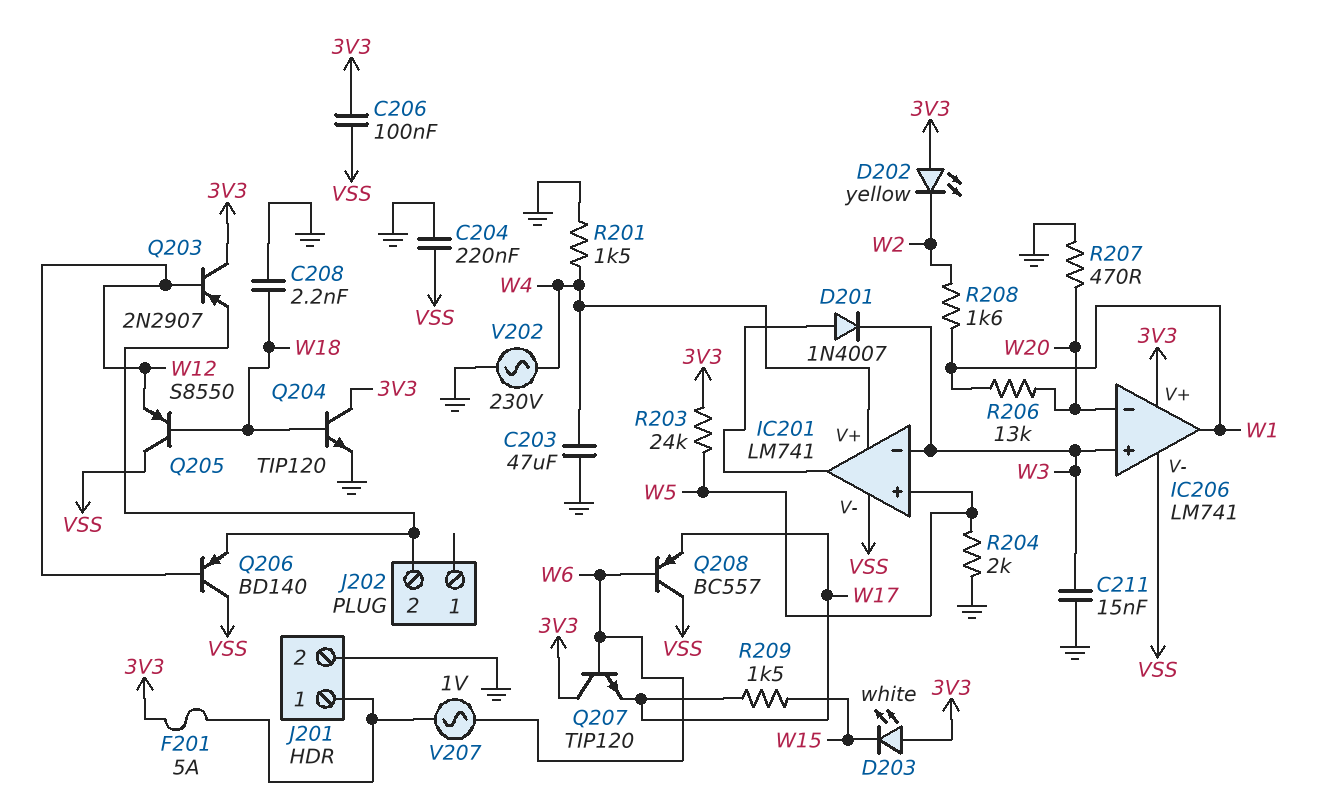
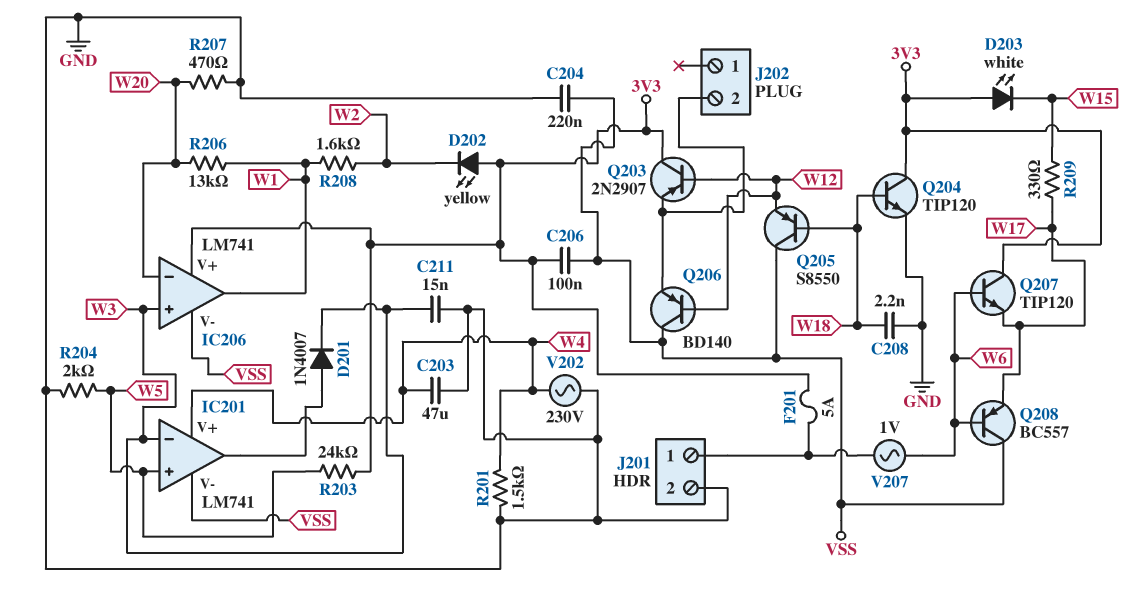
R209: 1.5k (W15, W17) -> 330 (W15, W17)

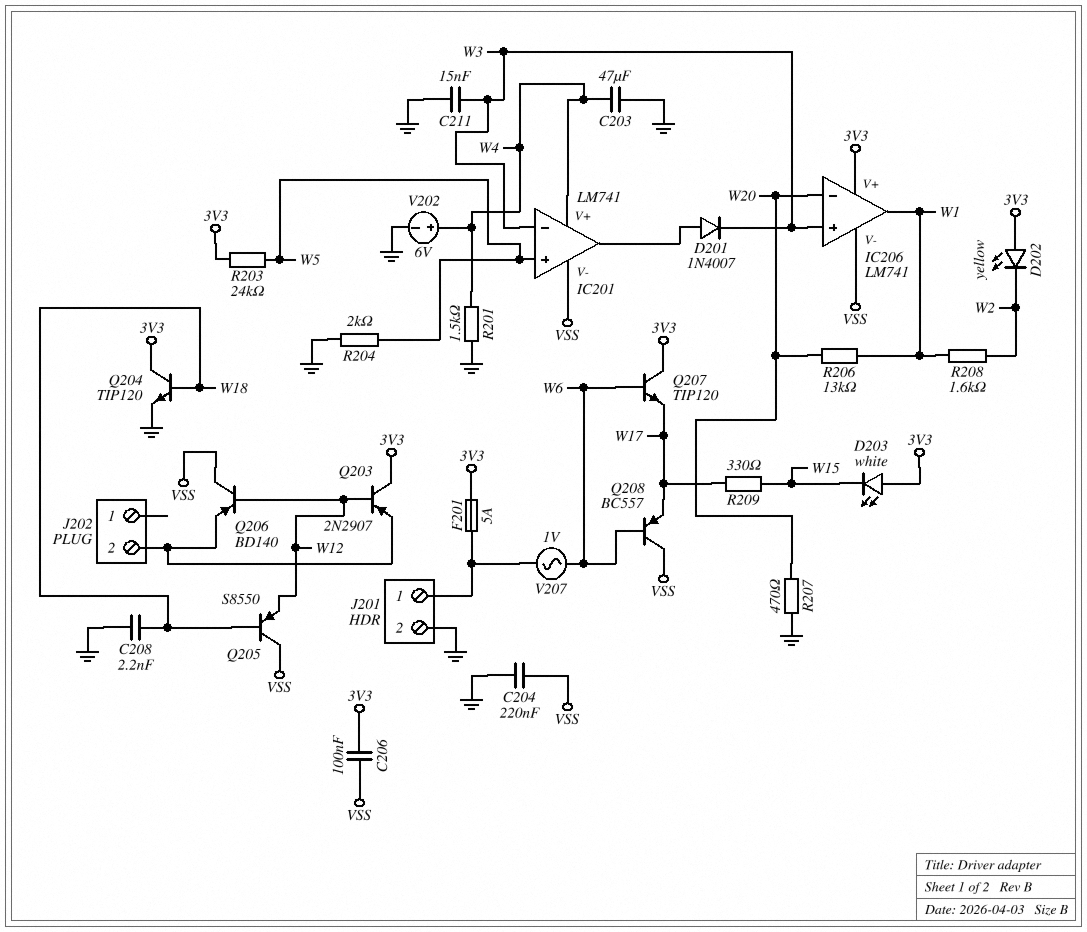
V202: AC 230V (GND, W4) -> 6V (plus W4, minus GND)

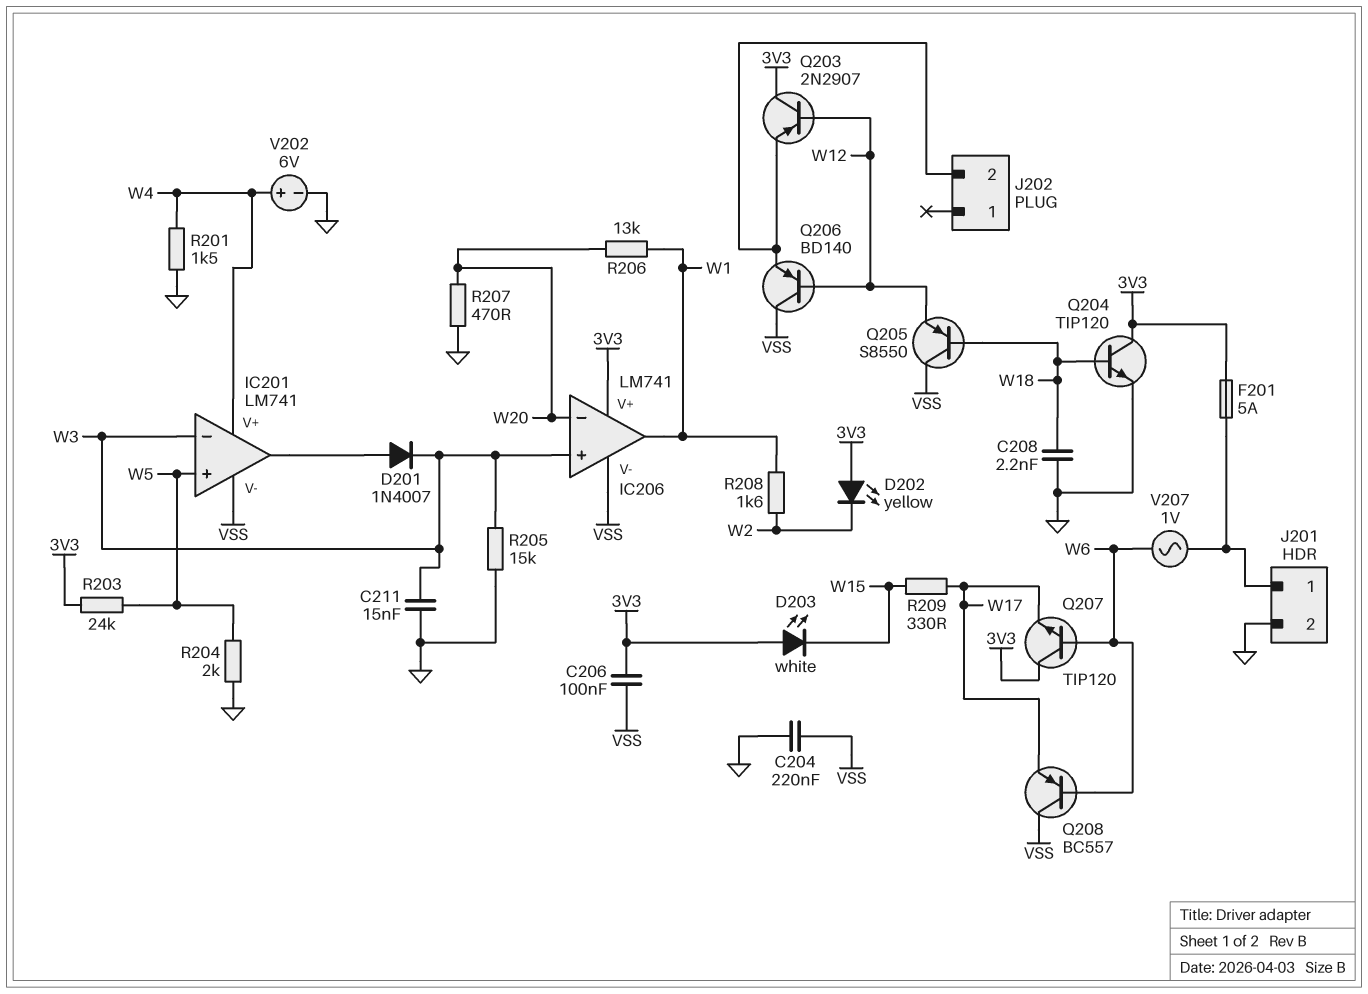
C203: 47uF (GND, W4) -> none
R205: none -> 15k (GND, W3)

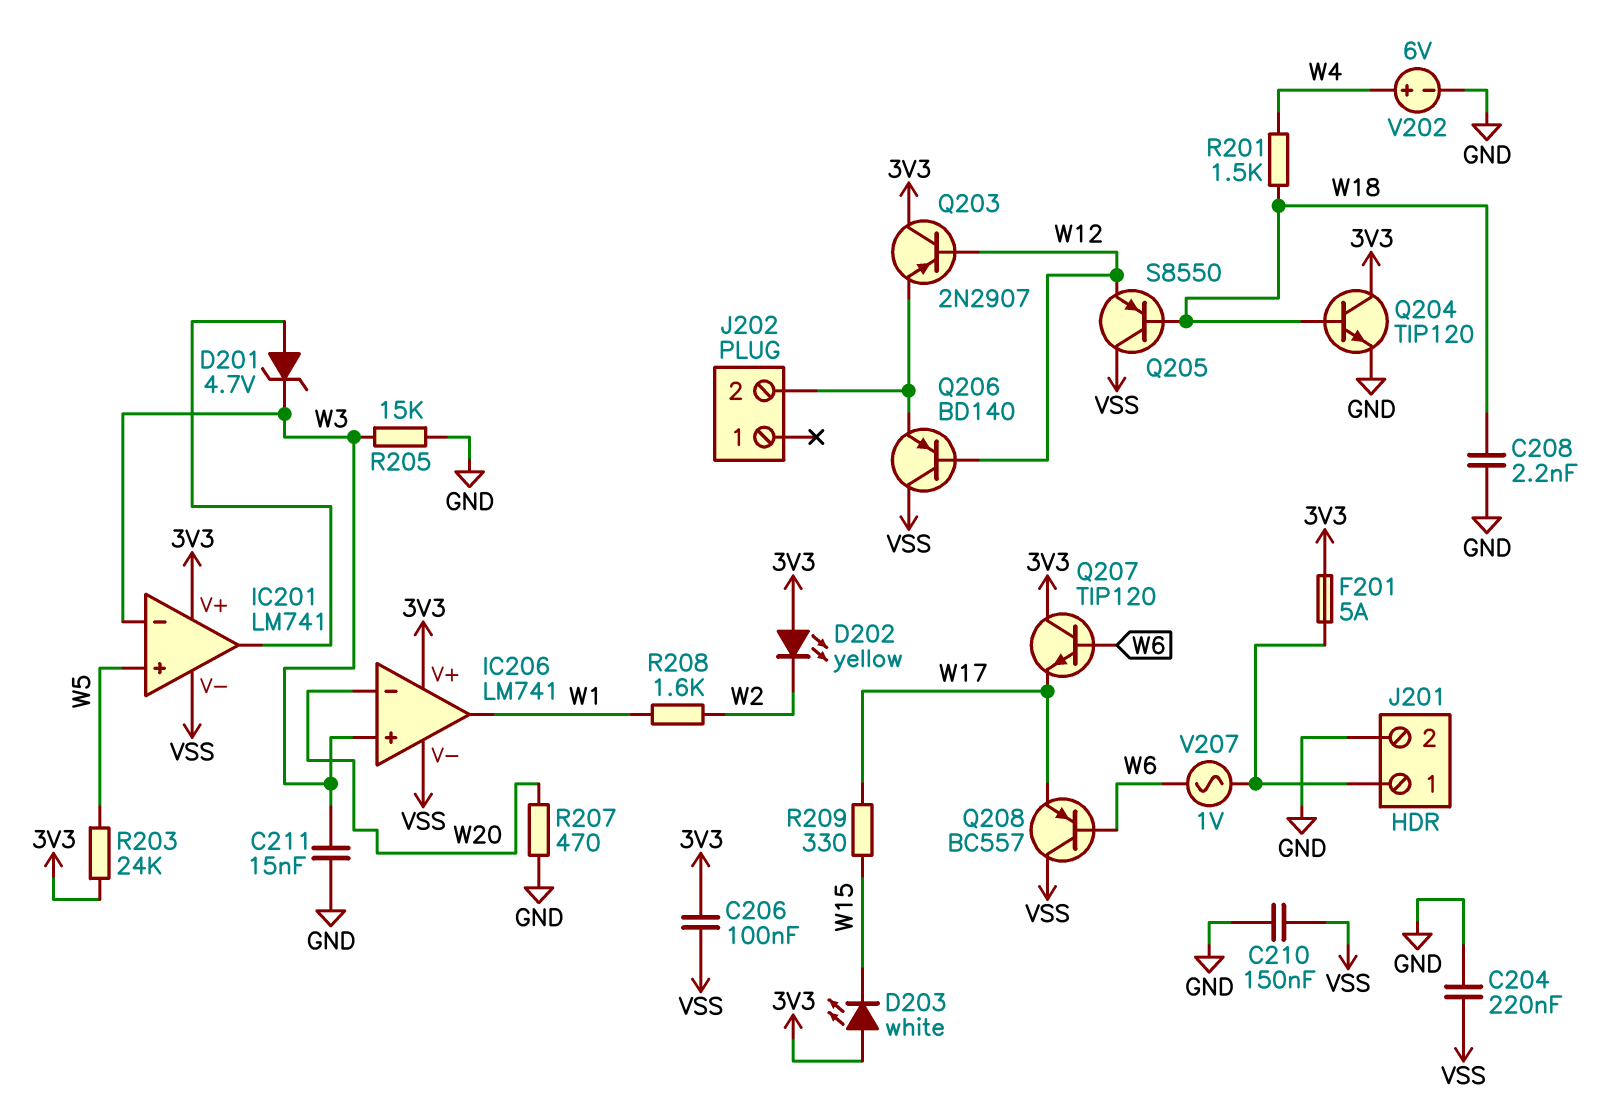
C210: none -> 150nF (GND, VSS)
D201: diode 1N4007 (A IC201/out, K W3) -> zener 4.7V (A IC201/out, K W3)
IC201 pin V+: W4 -> 3V3
R201: 1.5k (GND, W4) -> 1.5k (W4, W18)
R204: 2k (GND, W5) -> none
R206: 13k (W1, W20) -> none

